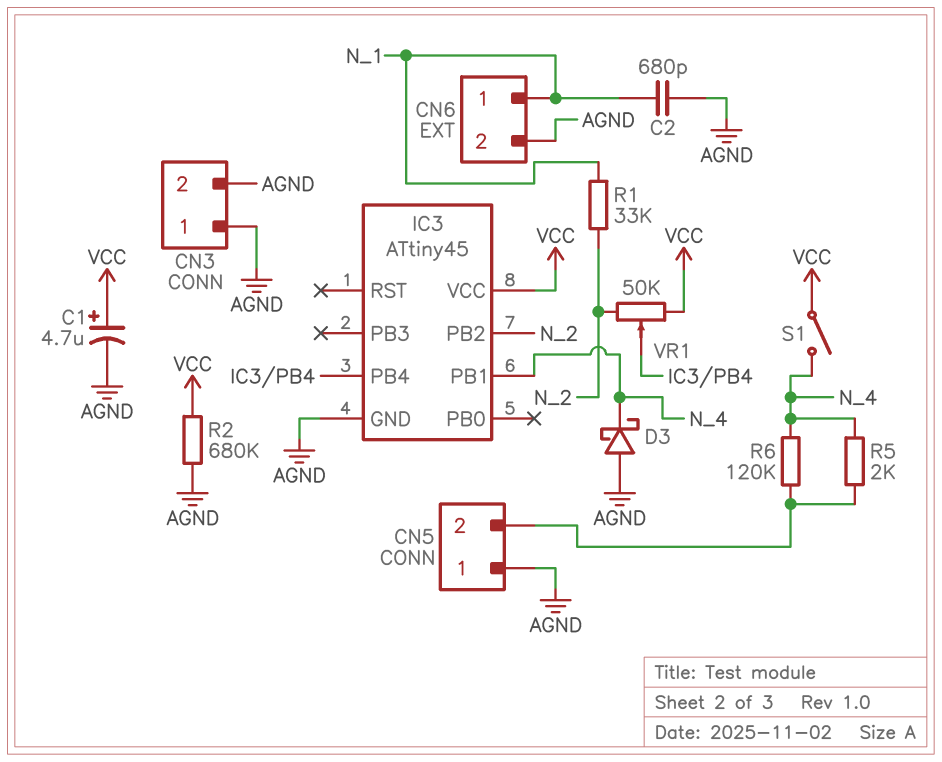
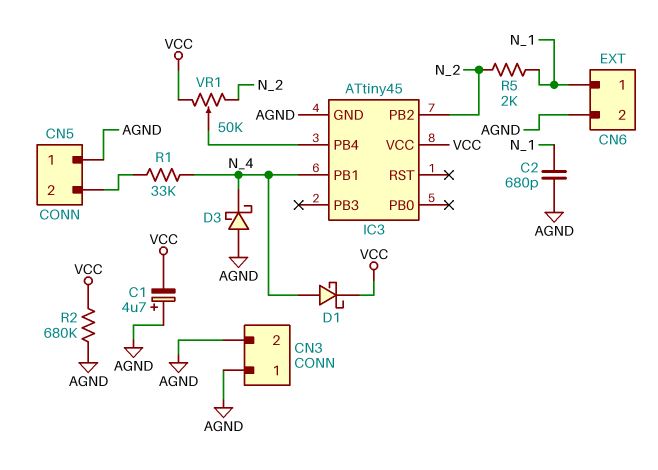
C1: 4.7uF (plus VCC, minus AGND) -> 4.7uF (plus AGND, minus VCC)
D1: none -> schottky (A N_4, K VCC)
R1: 33k (N_1, N_2) -> 33k (CN5/2, N_4)
R5: 2k (CN5/2, N_4) -> 2k (N_1, N_2)
R6: 120k (CN5/2, N_4) -> none
S1: switch (N_4, VCC) -> none

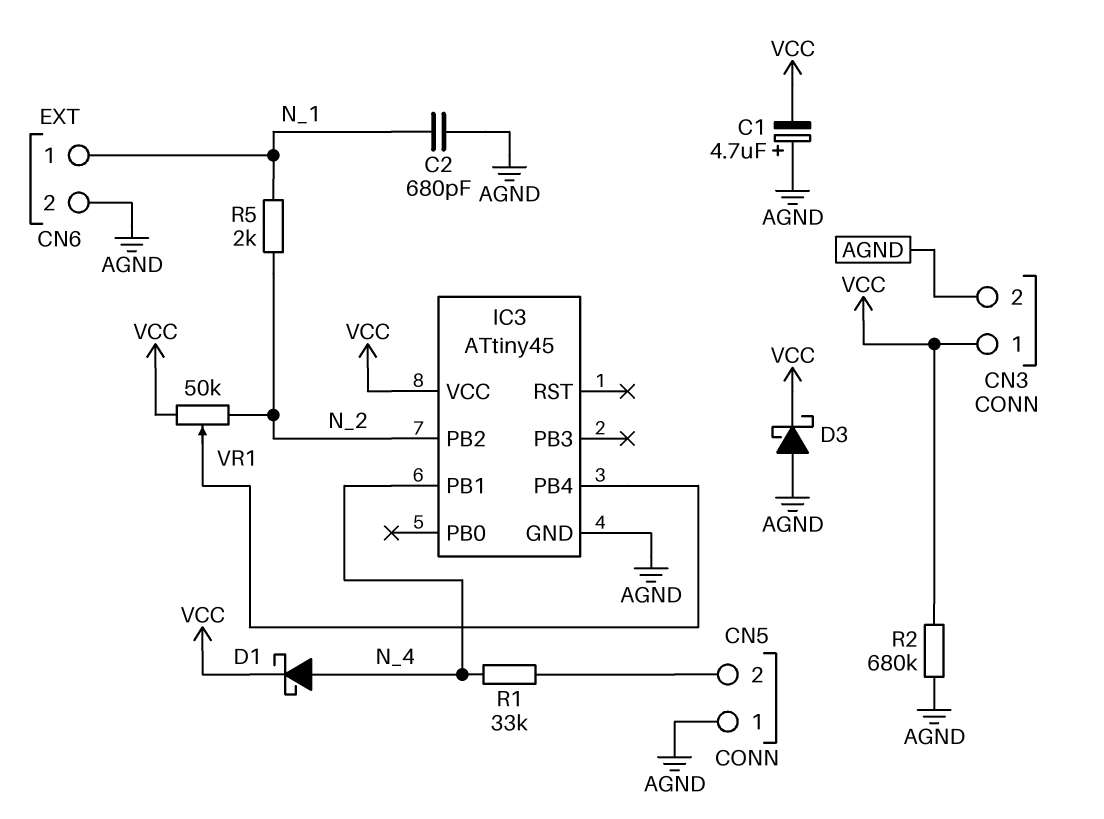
CN3 pin 1: AGND -> VCC
D3: schottky (A AGND, K N_4) -> schottky (A AGND, K VCC)

